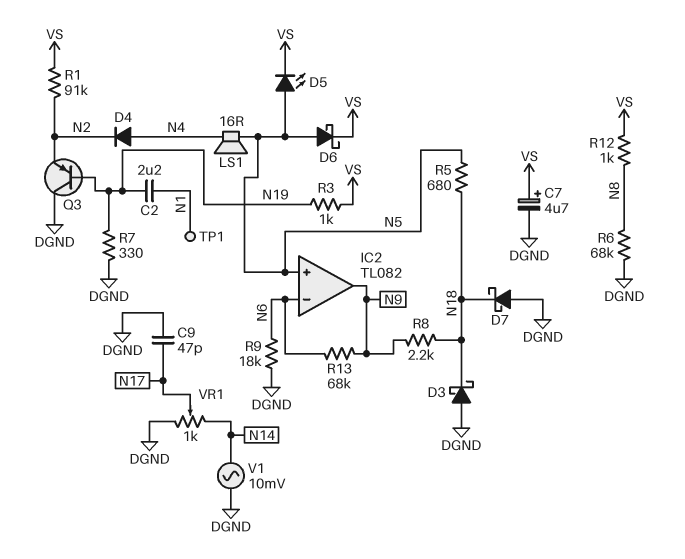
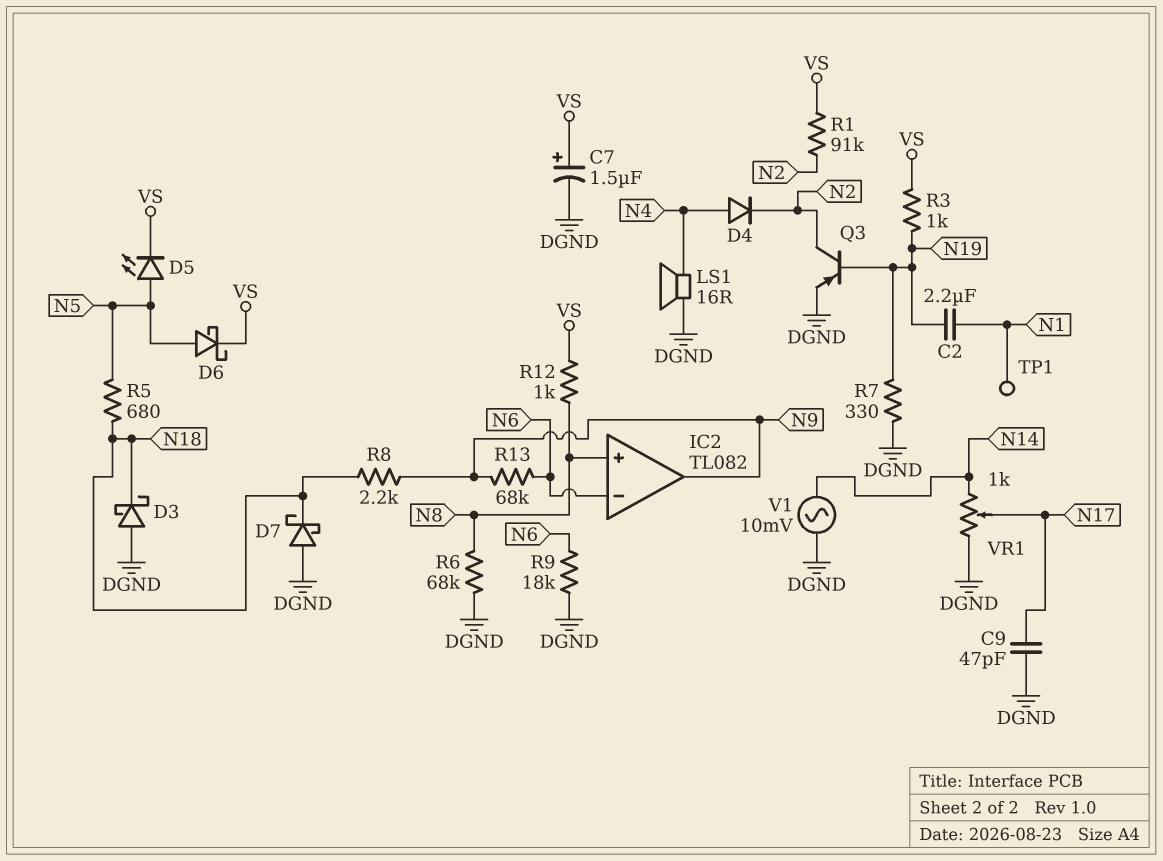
C7: 4.7uF (plus VS, minus DGND) -> 1.5uF (plus VS, minus DGND)
IC2 pin in+: N5 -> N8
LS1: speaker 16R (N4, N5) -> speaker 16R (DGND, N4)
Q3: PNP (B N19, C DGND, E N2) -> PNP (B N19, C N2, E DGND)

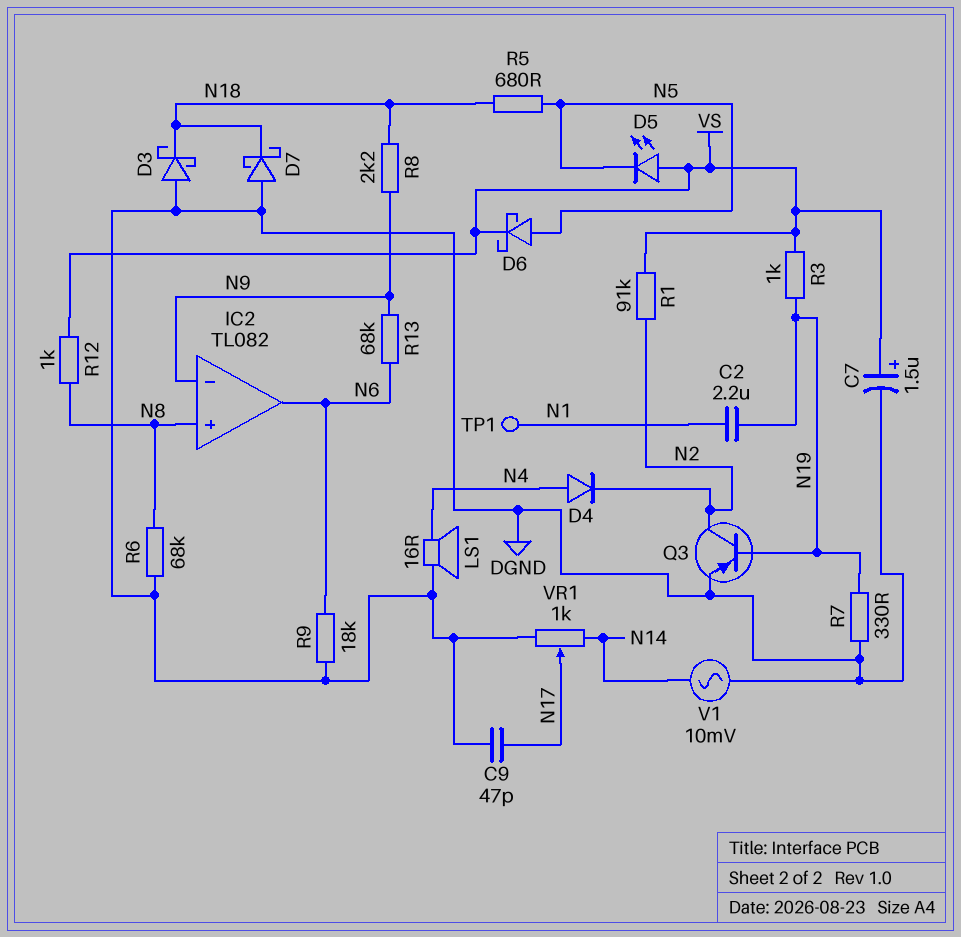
D5: LED (A N5, K VS) -> LED (A VS, K N5)
IC2 pin in-: N6 -> N9
IC2 pin out: N9 -> N6

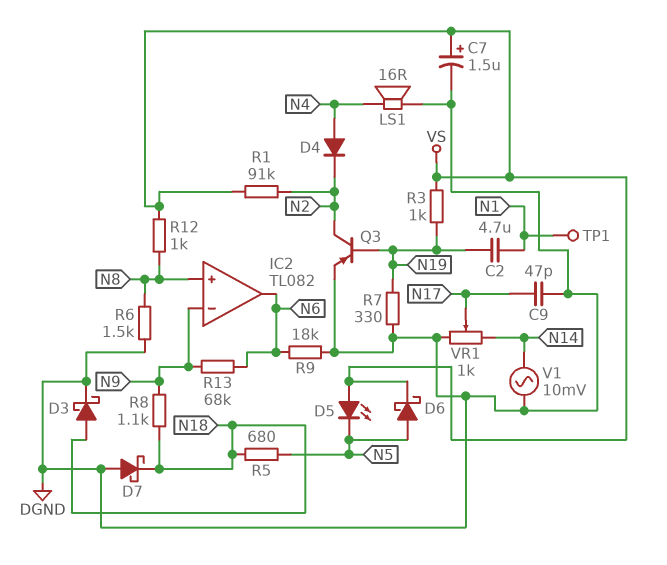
C2: 2.2uF (N1, N19) -> 4.7uF (N1, N19)
D3: schottky (A DGND, K N18) -> schottky (A N18, K DGND)
R6: 68k (DGND, N8) -> 1.5k (DGND, N8)
R8: 2.2k (N9, N18) -> 1.1k (N9, N18)

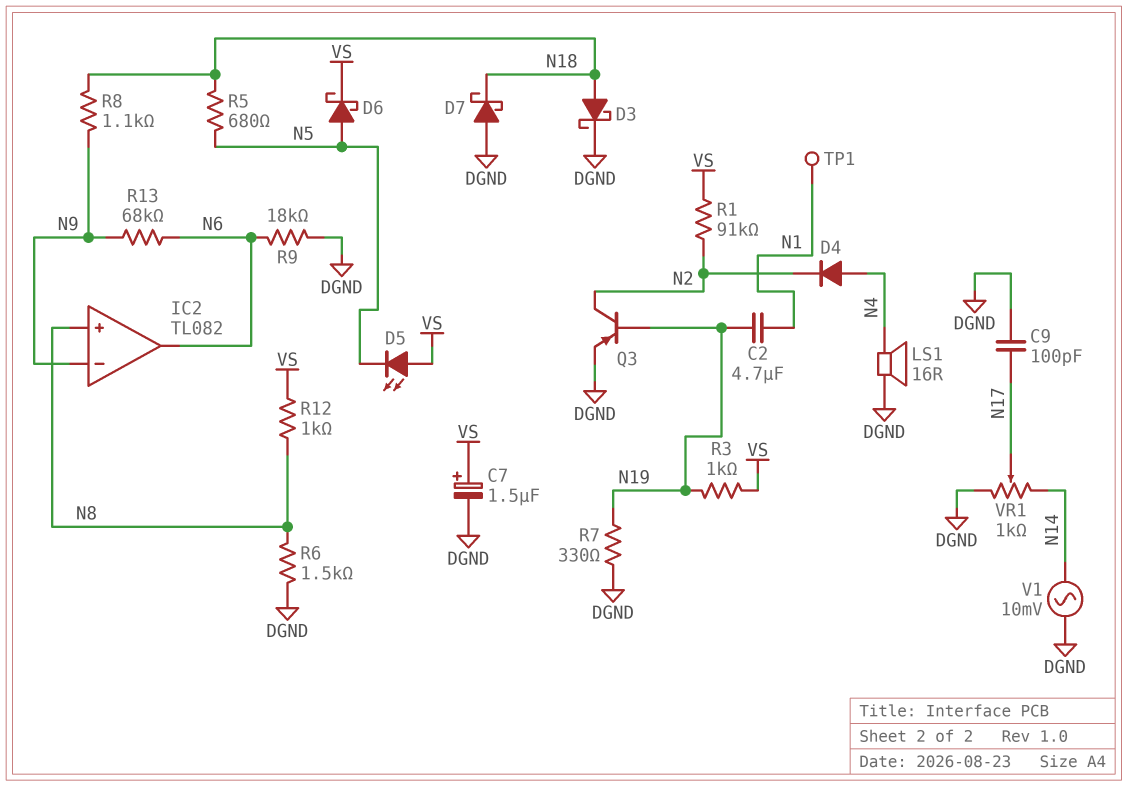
C9: 47pF (DGND, N17) -> 100pF (DGND, N17)

